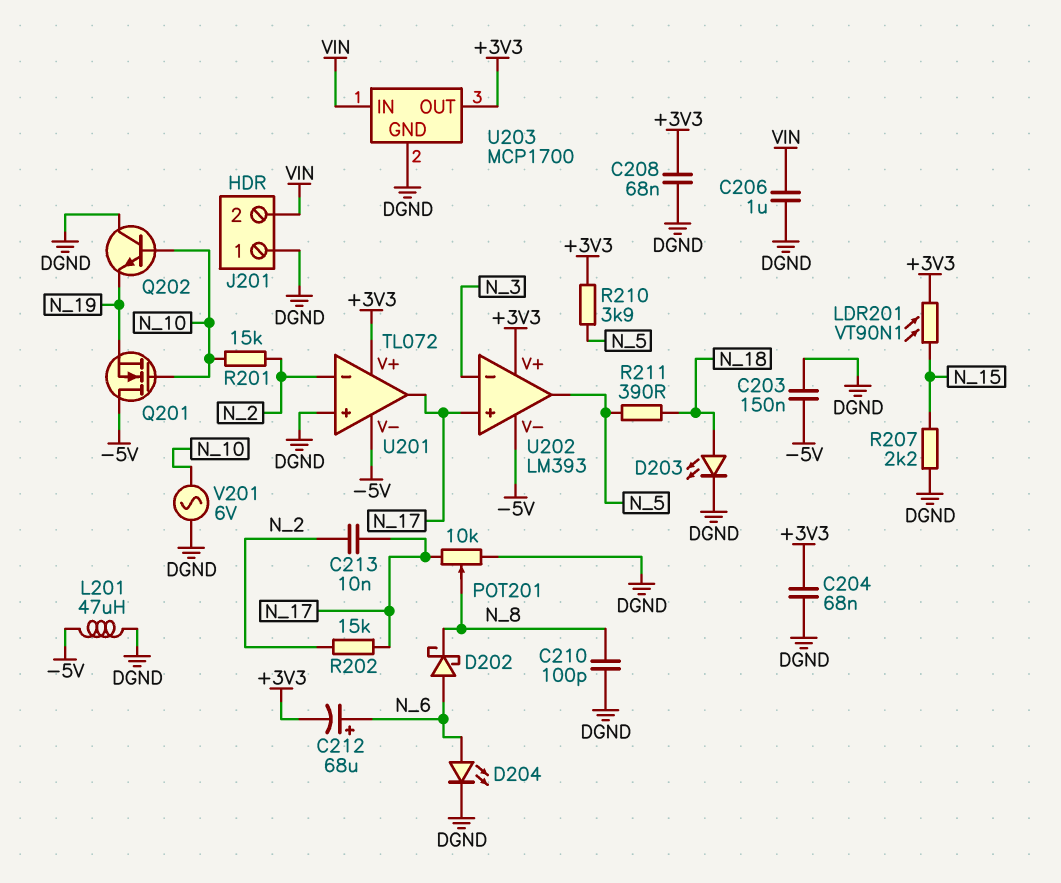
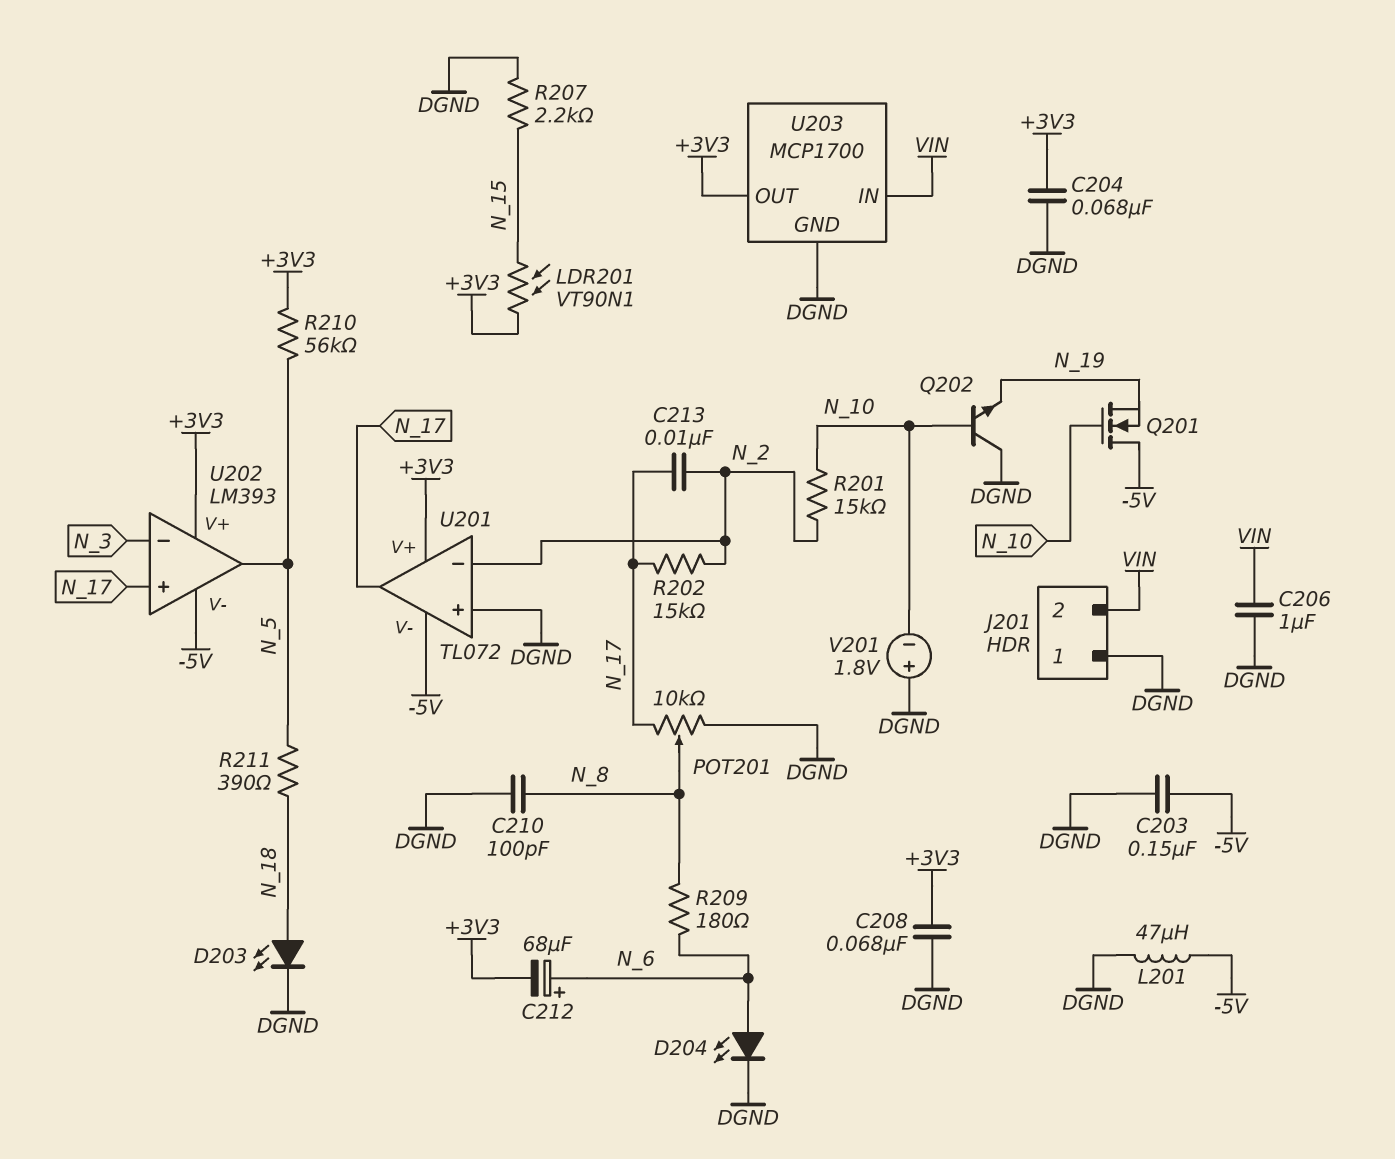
D202: schottky (A N_6, K N_8) -> none
R209: none -> 180 (N_6, N_8)
R210: 3.9k (+3V3, N_5) -> 56k (+3V3, N_5)
V201: AC 6V (DGND, N_10) -> 1.8V (plus DGND, minus N_10)

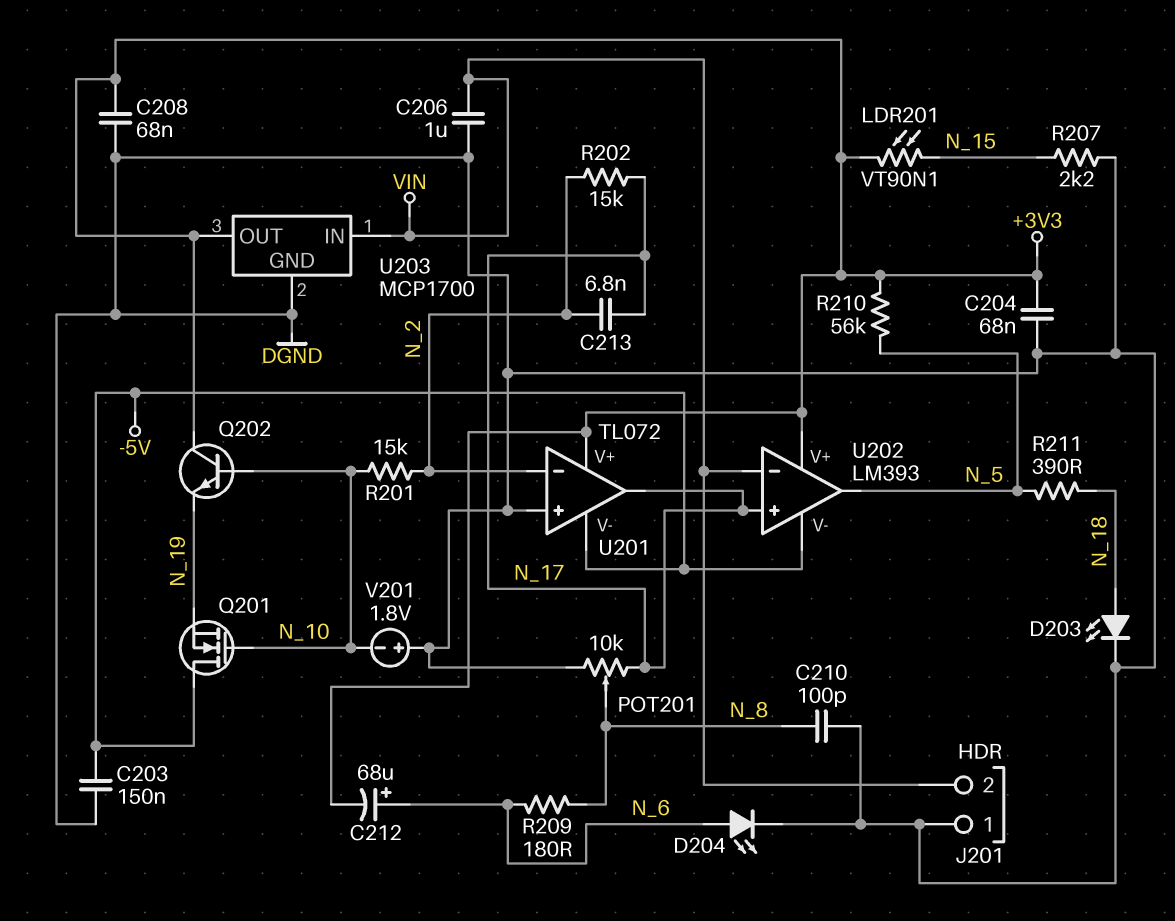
C213: 10nF (N_2, N_17) -> 6.8nF (N_2, N_17)
L201: 47uH (-5V, DGND) -> none
Q202: NPN (B N_10, C DGND, E N_19) -> NPN (B N_10, C +3V3, E N_19)
U202 pin in-: N_3 -> VIN

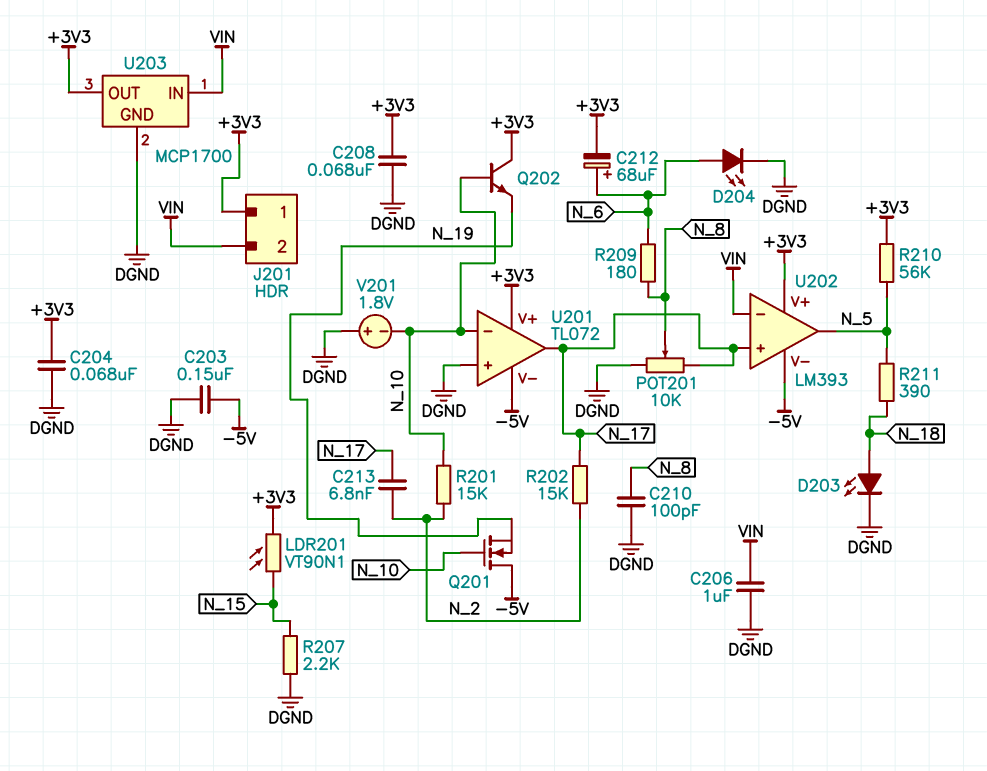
J201 pin 1: DGND -> +3V3
U201 pin in-: N_2 -> N_10

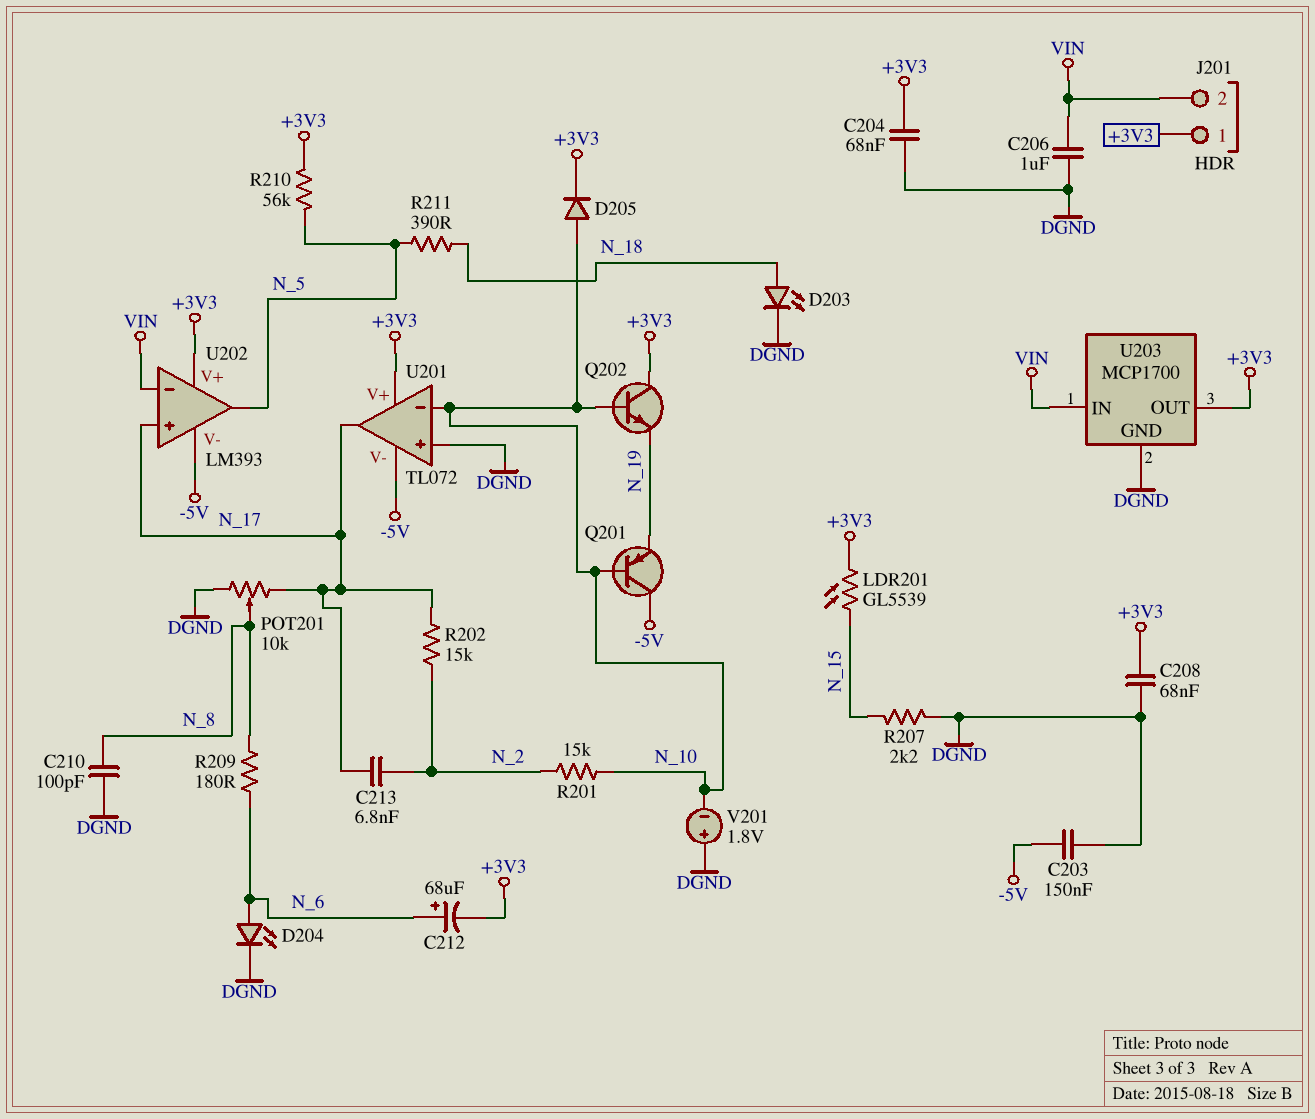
D205: none -> diode (A N_10, K +3V3)
LDR201: VT90N1 (+3V3, N_15) -> GL5539 (+3V3, N_15)
Q201: NMOS (G N_10, D -5V, S N_19) -> PNP (B N_10, C -5V, E N_19)

